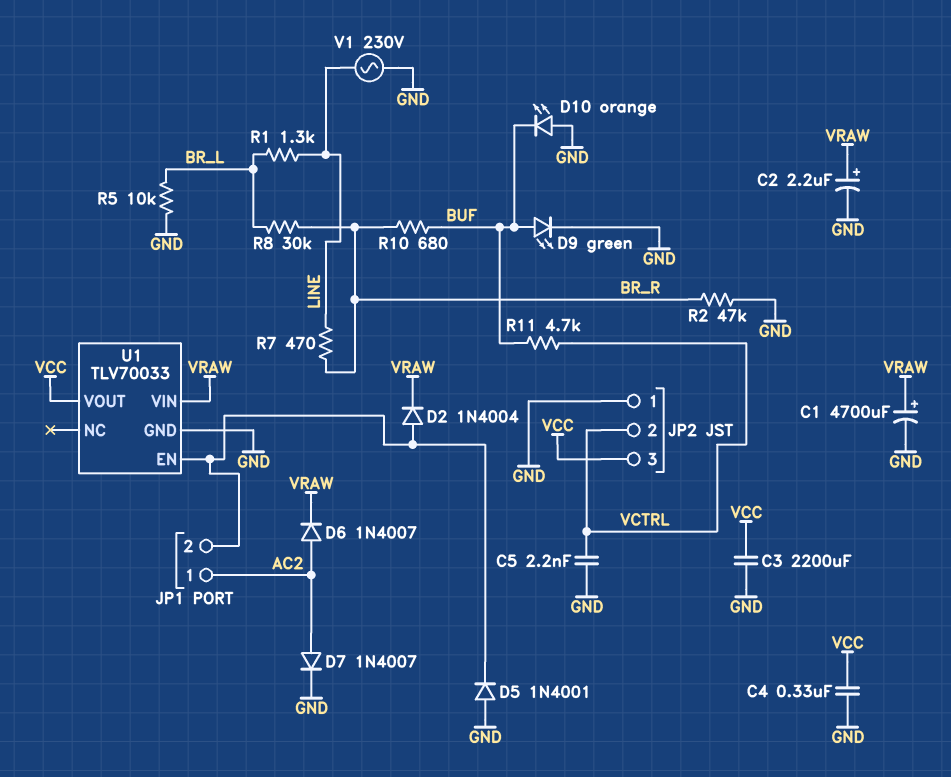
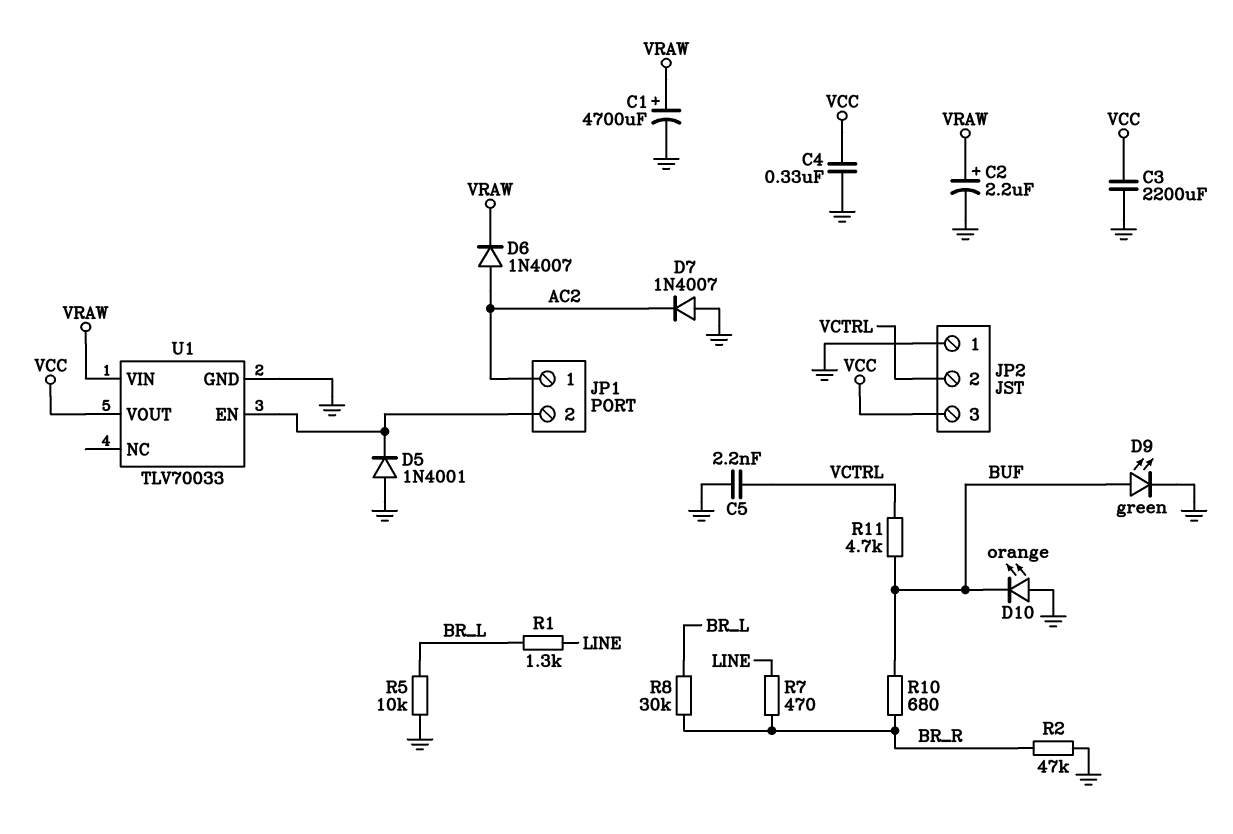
D2: diode 1N4004 (A JP1/2, K VRAW) -> none
D7: diode 1N4007 (A AC2, K GND) -> diode 1N4007 (A GND, K AC2)
V1: AC 230V (GND, LINE) -> none

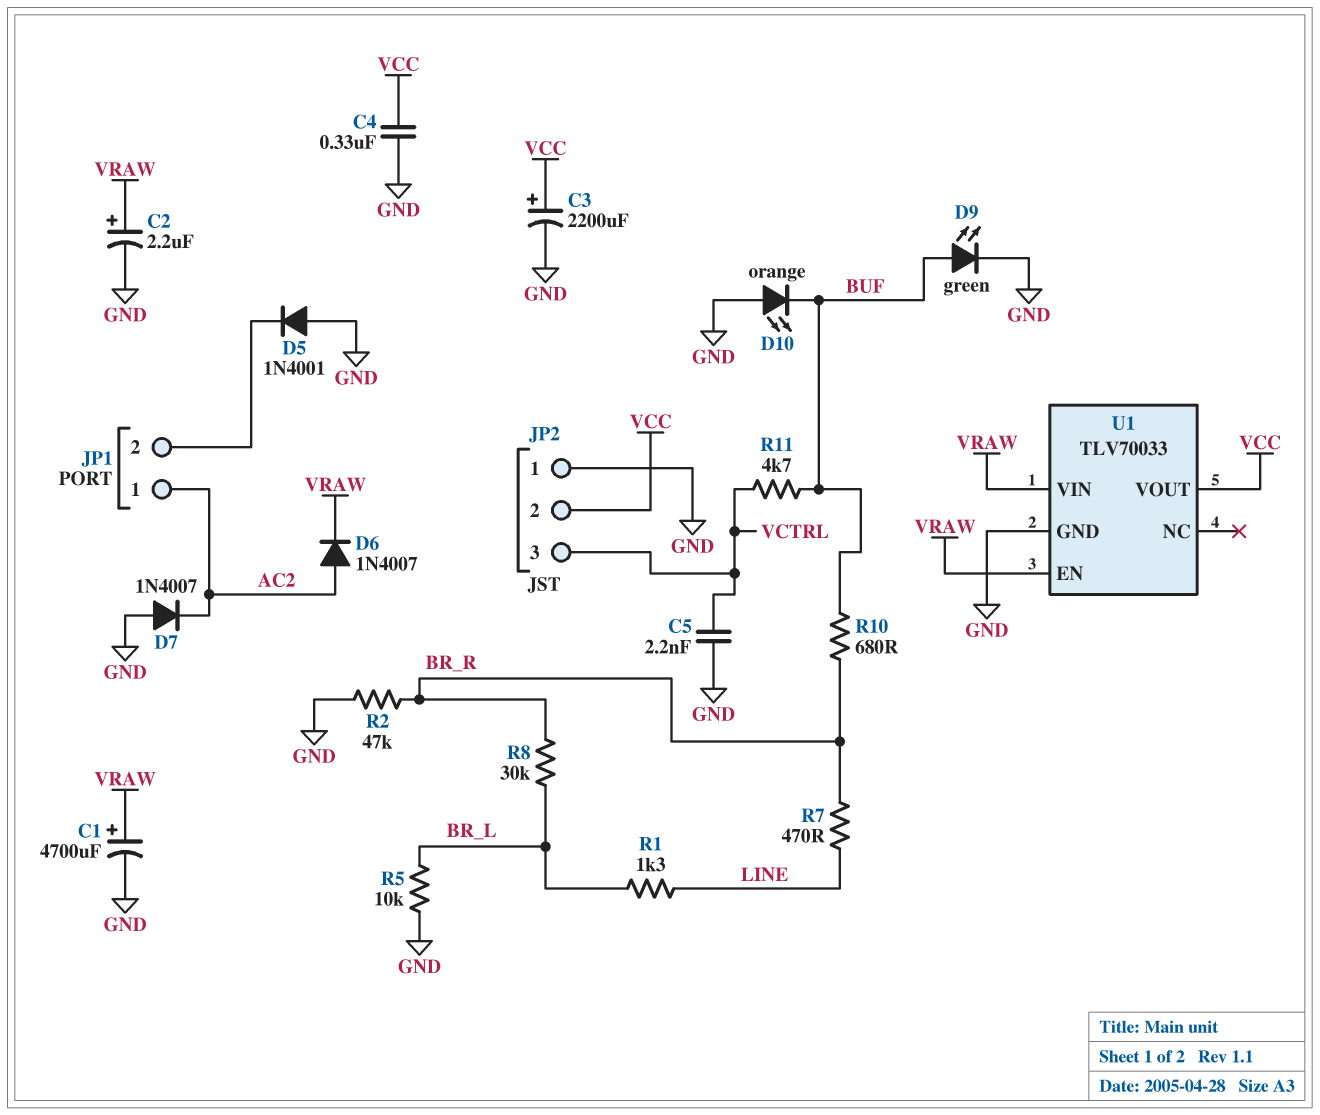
C3: 2200uF (GND, VCC) -> 2200uF (plus VCC, minus GND)
JP2 pin 2: VCTRL -> VCC
JP2 pin 3: VCC -> VCTRL
U1 pin EN: JP1/2 -> VRAW

